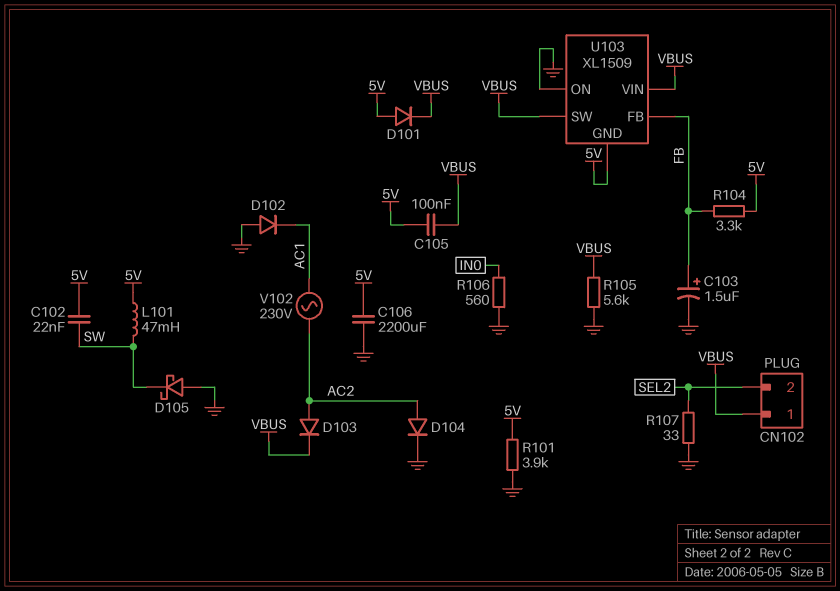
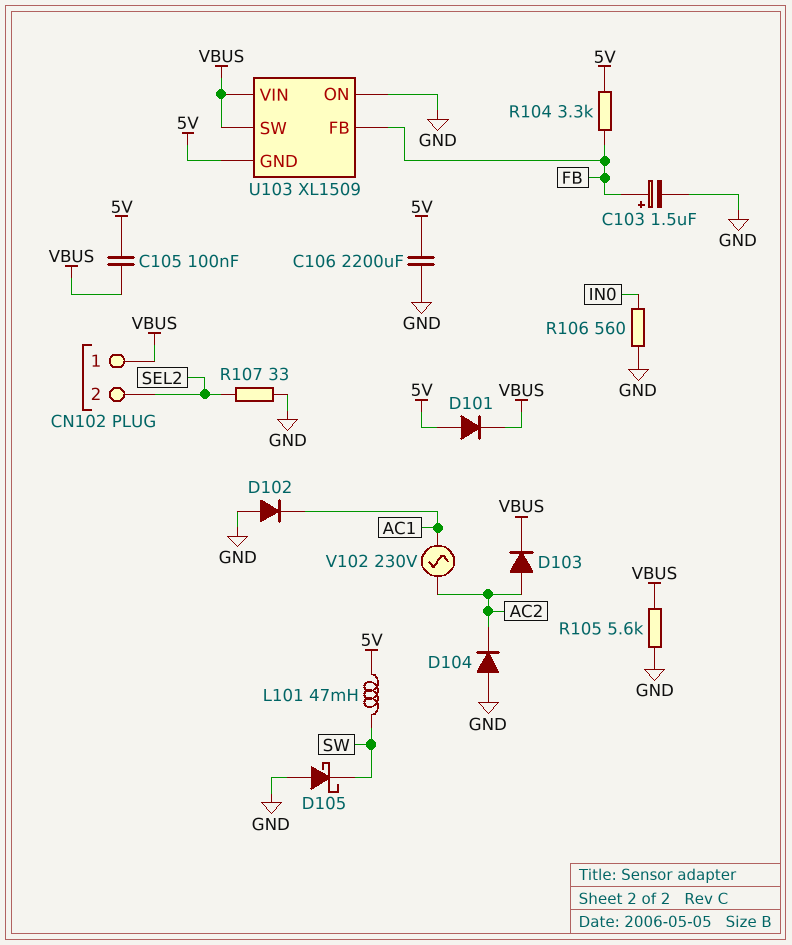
C102: 22nF (5V, SW) -> none
D104: diode (A AC2, K GND) -> diode (A GND, K AC2)
R101: 3.9k (5V, GND) -> none

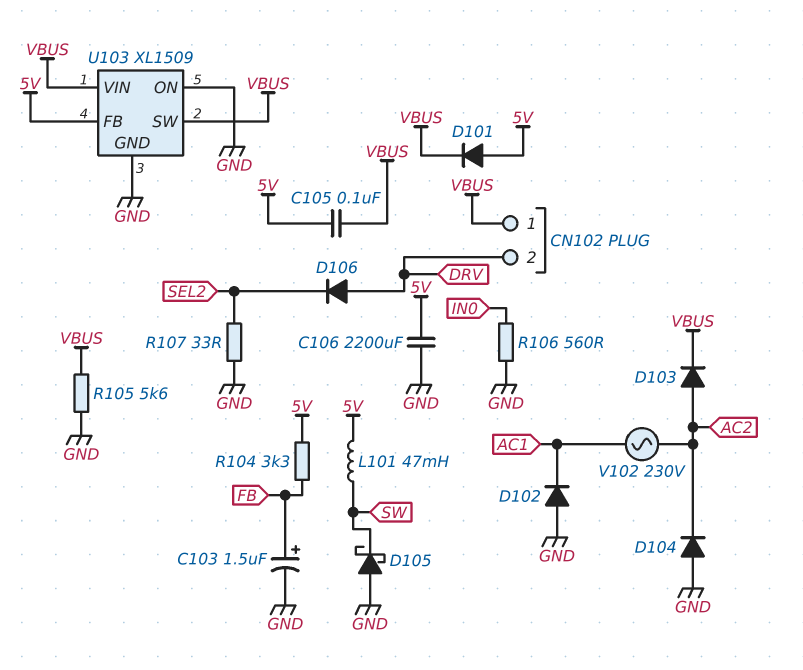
CN102 pin 2: SEL2 -> DRV
D106: none -> diode (A DRV, K SEL2)
U103 pin FB: FB -> 5V
U103 pin GND: 5V -> GND

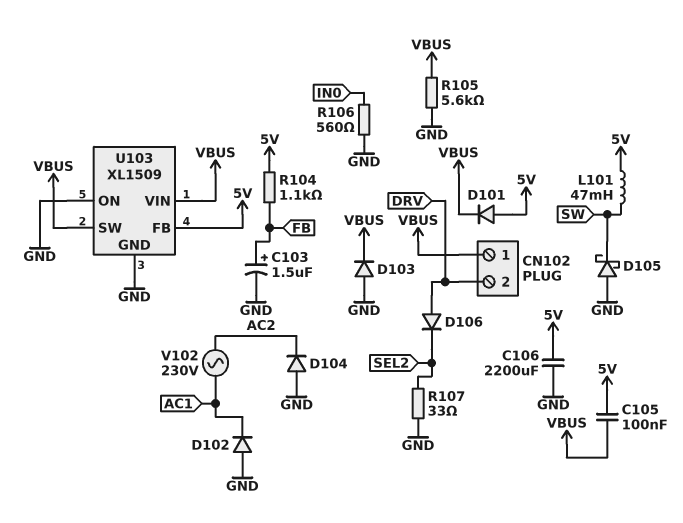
D103: diode (A AC2, K VBUS) -> diode (A GND, K VBUS)
R104: 3.3k (5V, FB) -> 1.1k (5V, FB)

